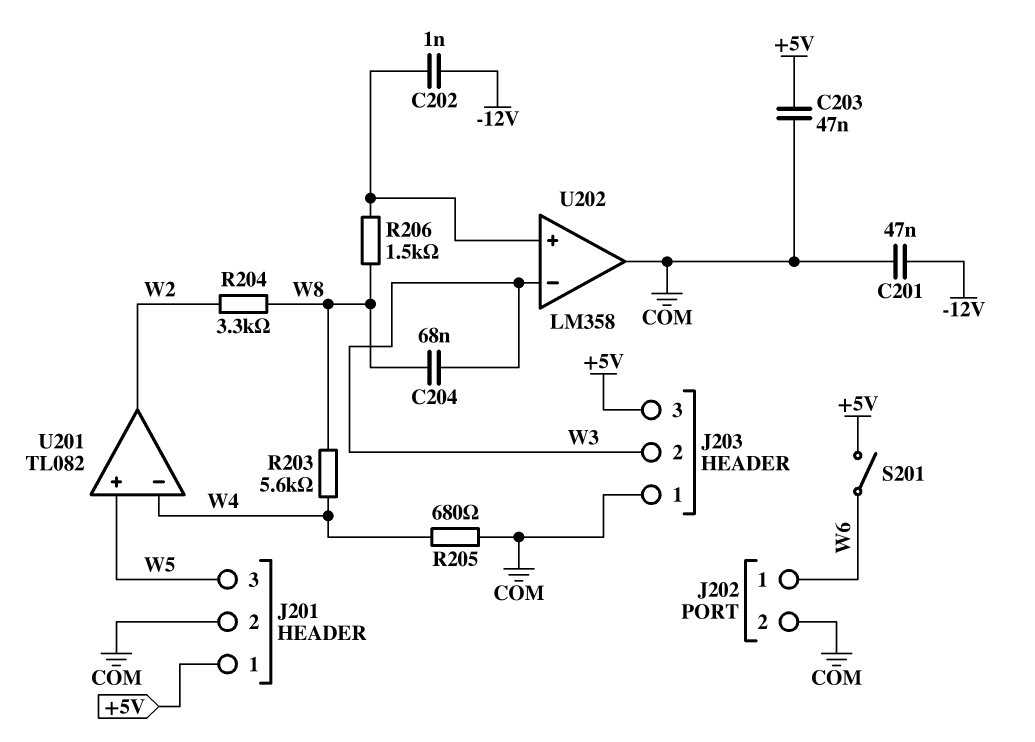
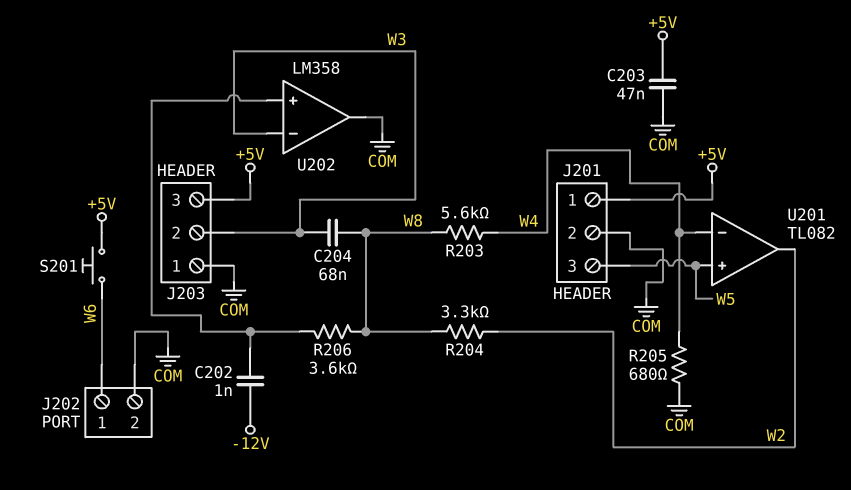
C201: 47nF (-12V, COM) -> none
R206: 1.5k (U202/in+, W8) -> 3.6k (U202/in+, W8)
S201: switch (+5V, W6) -> button (+5V, W6)

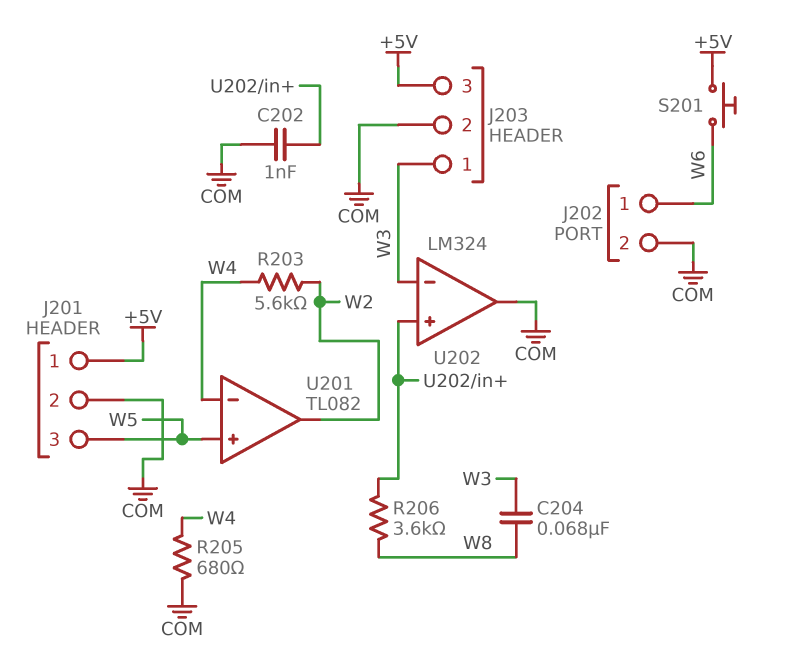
C202: 1nF (-12V, U202/in+) -> 1nF (COM, U202/in+)
C203: 47nF (+5V, COM) -> none
J203 pin 1: COM -> W3
J203 pin 2: W3 -> COM
R203: 5.6k (W4, W8) -> 5.6k (W2, W4)
R204: 3.3k (W2, W8) -> none
U202: LM358 -> LM324

